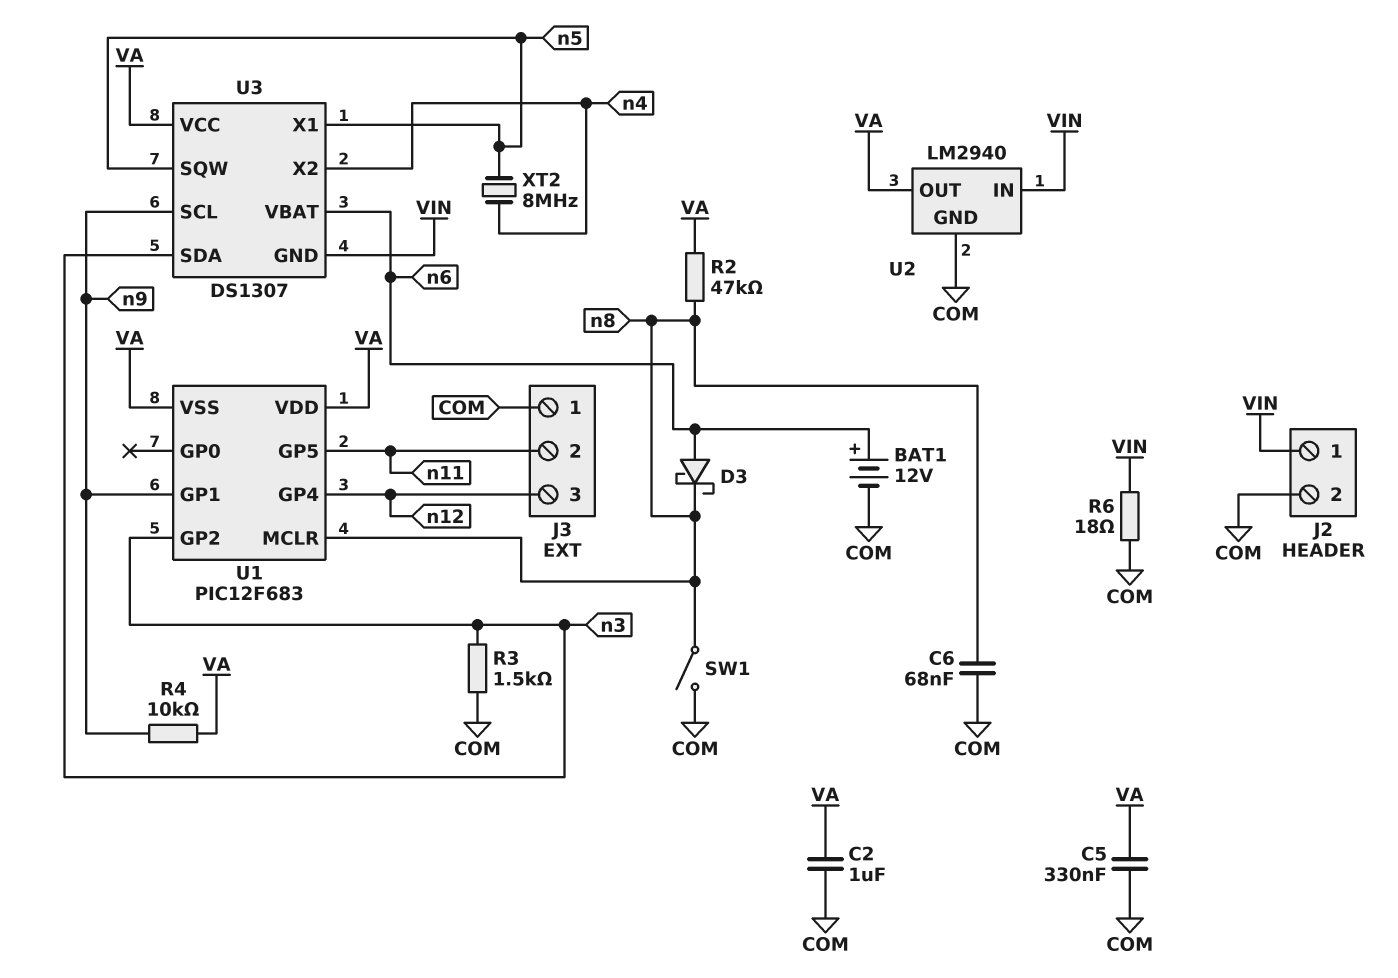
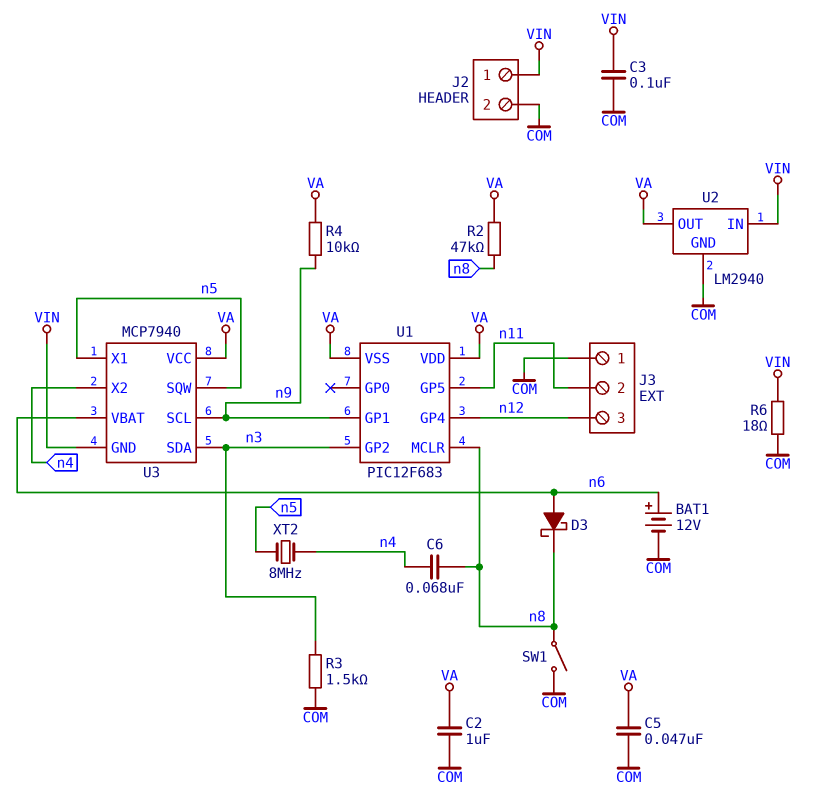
C3: none -> 100nF (COM, VIN)
C5: 330nF (COM, VA) -> 47nF (COM, VA)
C6: 68nF (COM, n8) -> 68nF (n4, n8)
U3: DS1307 -> MCP7940

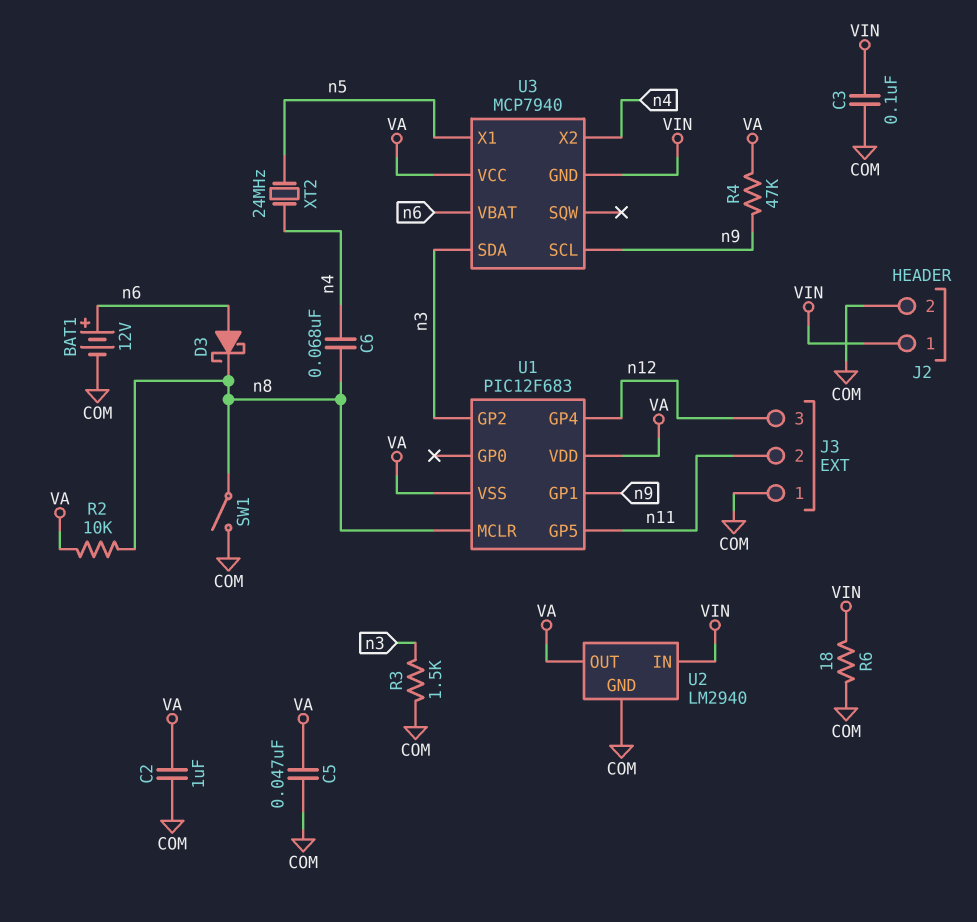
R2: 47k (VA, n8) -> 10k (VA, n8)
R4: 10k (VA, n9) -> 47k (VA, n9)
U3 pin SQW: n5 -> none
XT2: 8MHz (n4, n5) -> 24MHz (n4, n5)

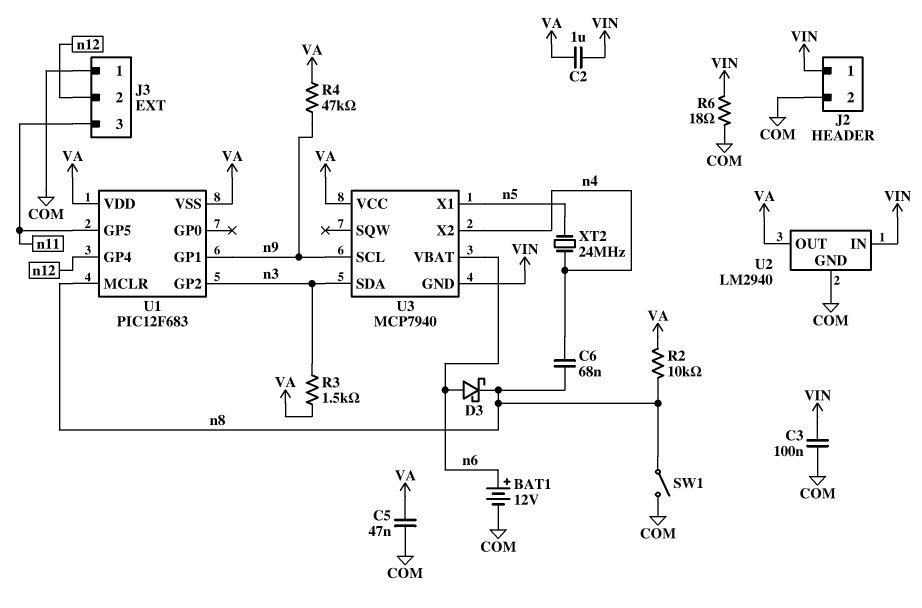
C2: 1uF (COM, VA) -> 1uF (VA, VIN)
J3 pin 2: n11 -> n12
J3 pin 3: n12 -> n11
R3: 1.5k (COM, n3) -> 1.5k (VA, n3)

